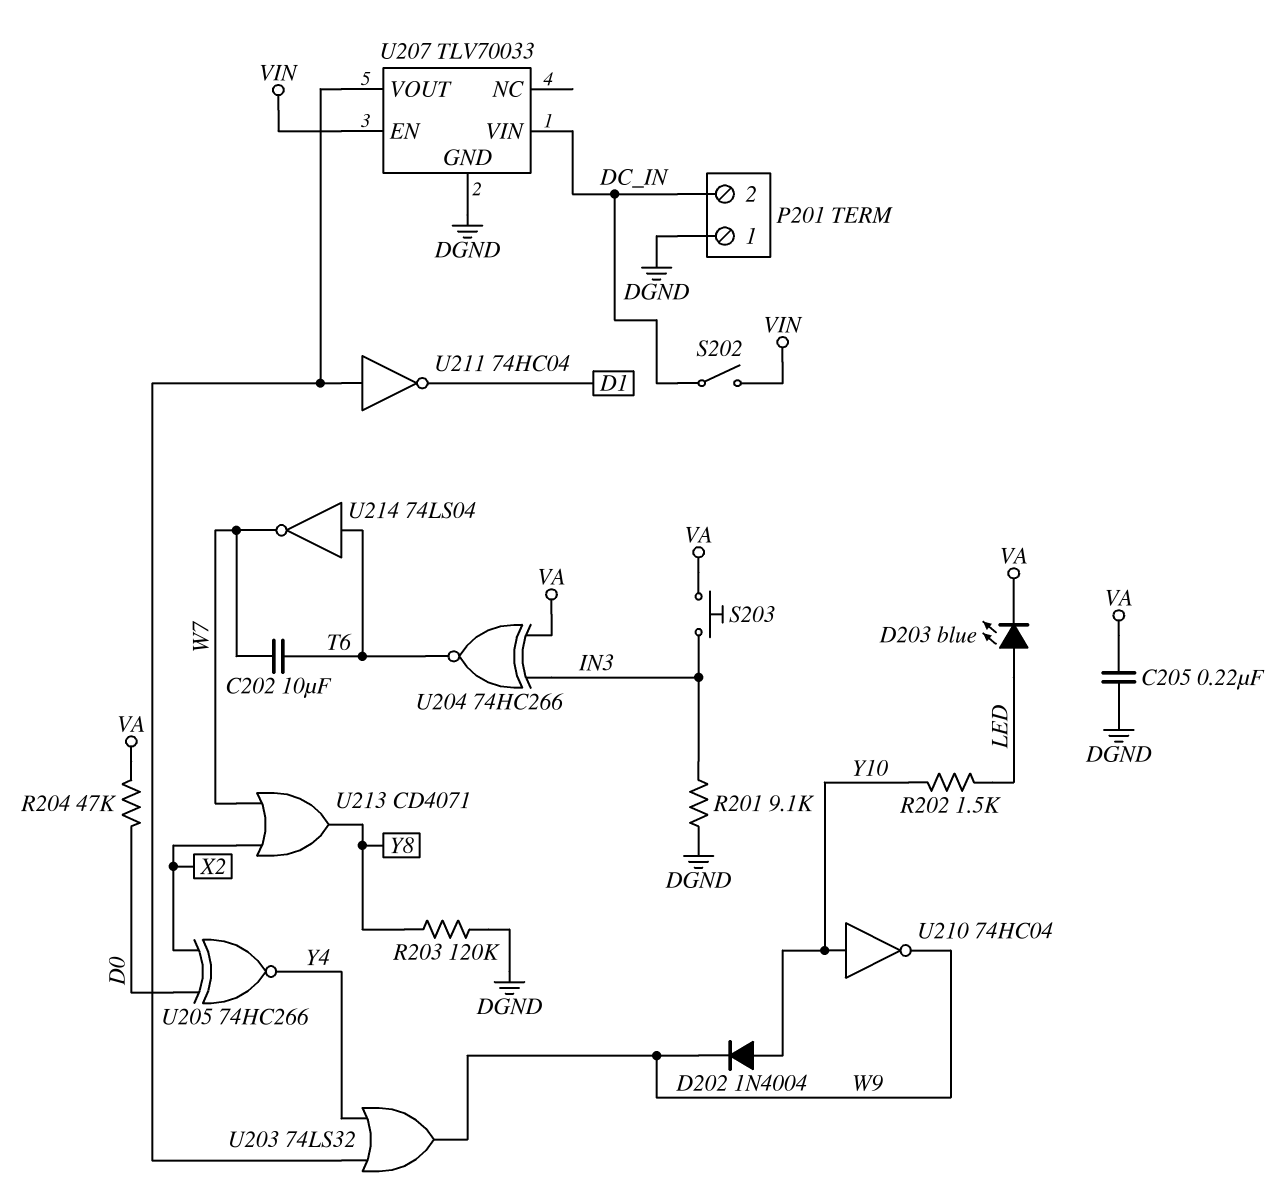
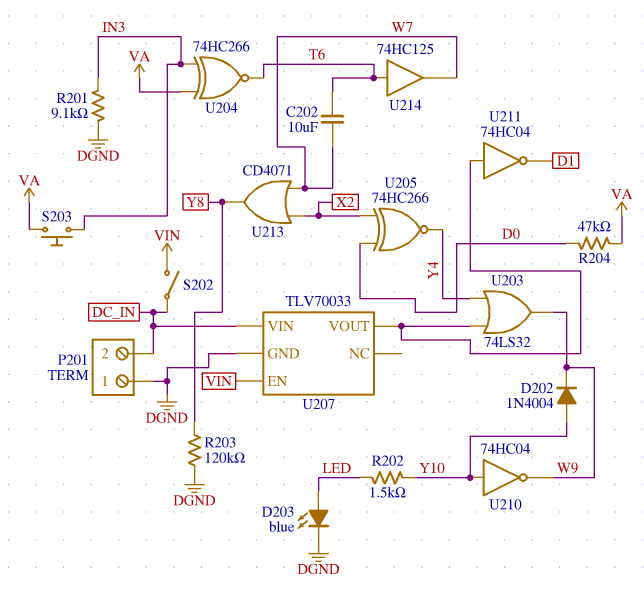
C205: 220nF (DGND, VA) -> none
D203: LED blue (A LED, K VA) -> LED blue (A LED, K DGND)
U214: NOT 74LS04 (in T6, out W7) -> buffer 74HC125 (in T6, out W7)

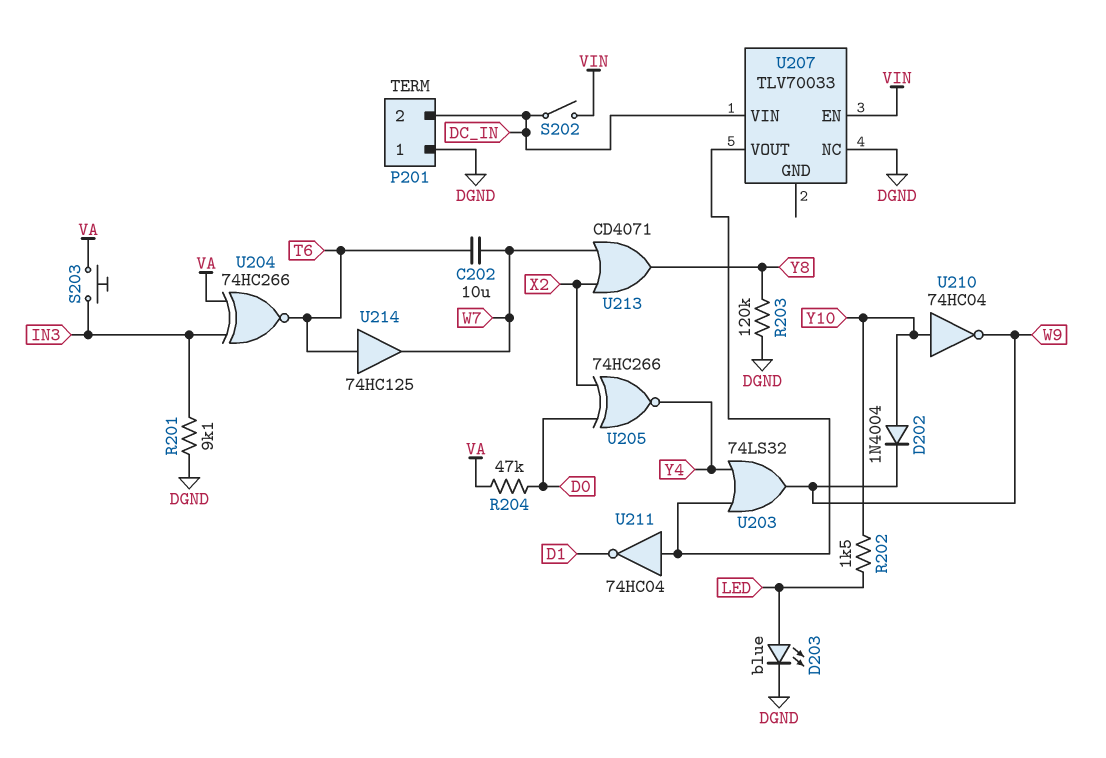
U207 pin GND: DGND -> none
U207 pin NC: none -> DGND

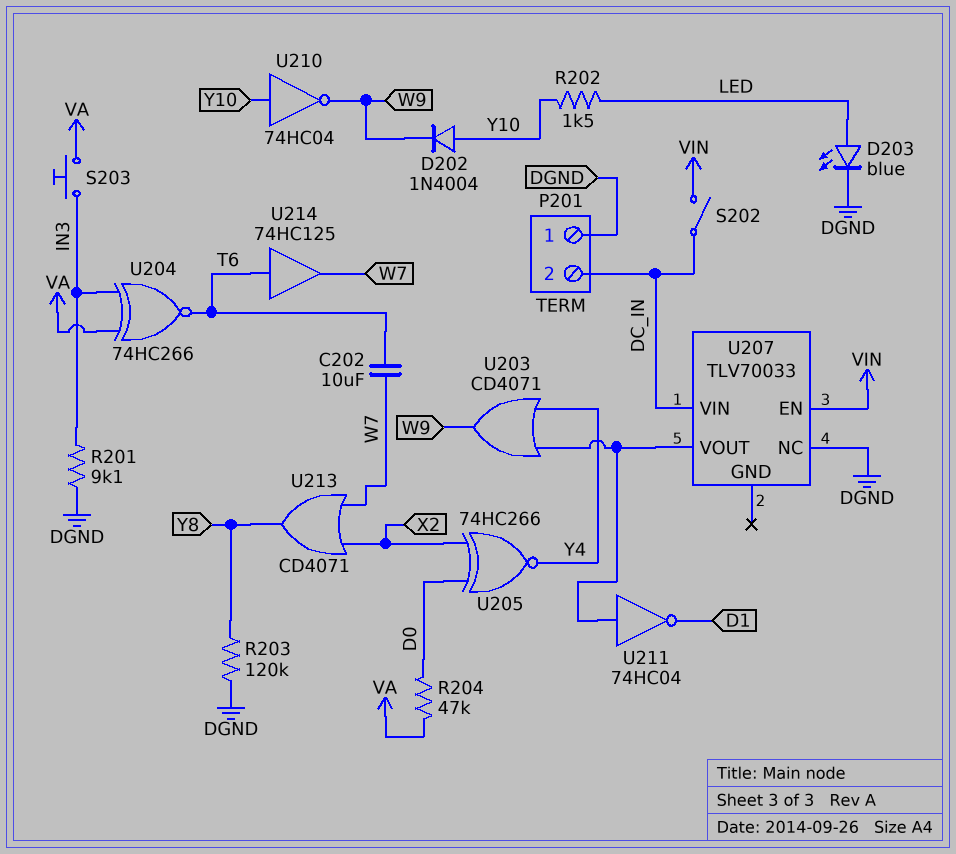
U203: OR 74LS32 (in U207/VOUT, in Y4, out W9) -> OR CD4071 (in U207/VOUT, in Y4, out W9)

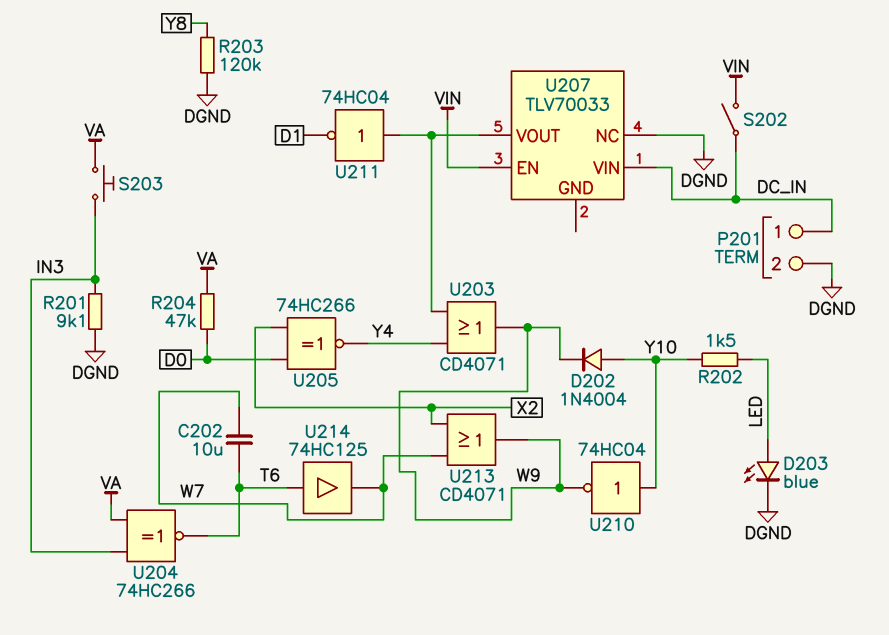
P201 pin 1: DGND -> DC_IN
P201 pin 2: DC_IN -> DGND
U213: OR CD4071 (in W7, in X2, out Y8) -> OR CD4071 (in W7, in X2, out W9)

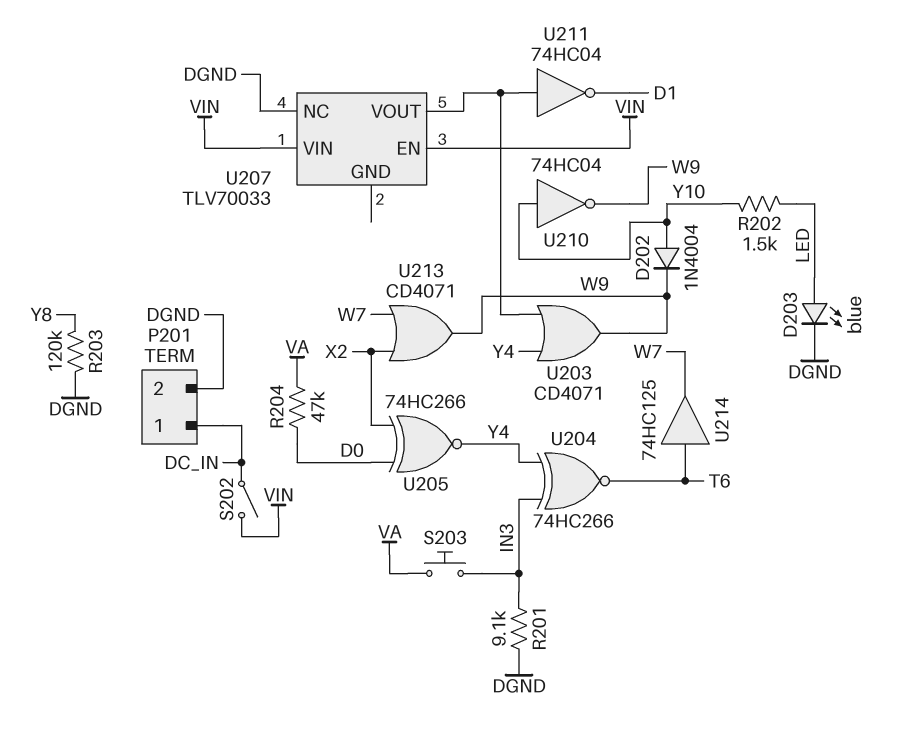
C202: 10uF (T6, W7) -> none
U204: XNOR 74HC266 (in IN3, in VA, out T6) -> XNOR 74HC266 (in IN3, in Y4, out T6)
U207 pin VIN: DC_IN -> VIN

